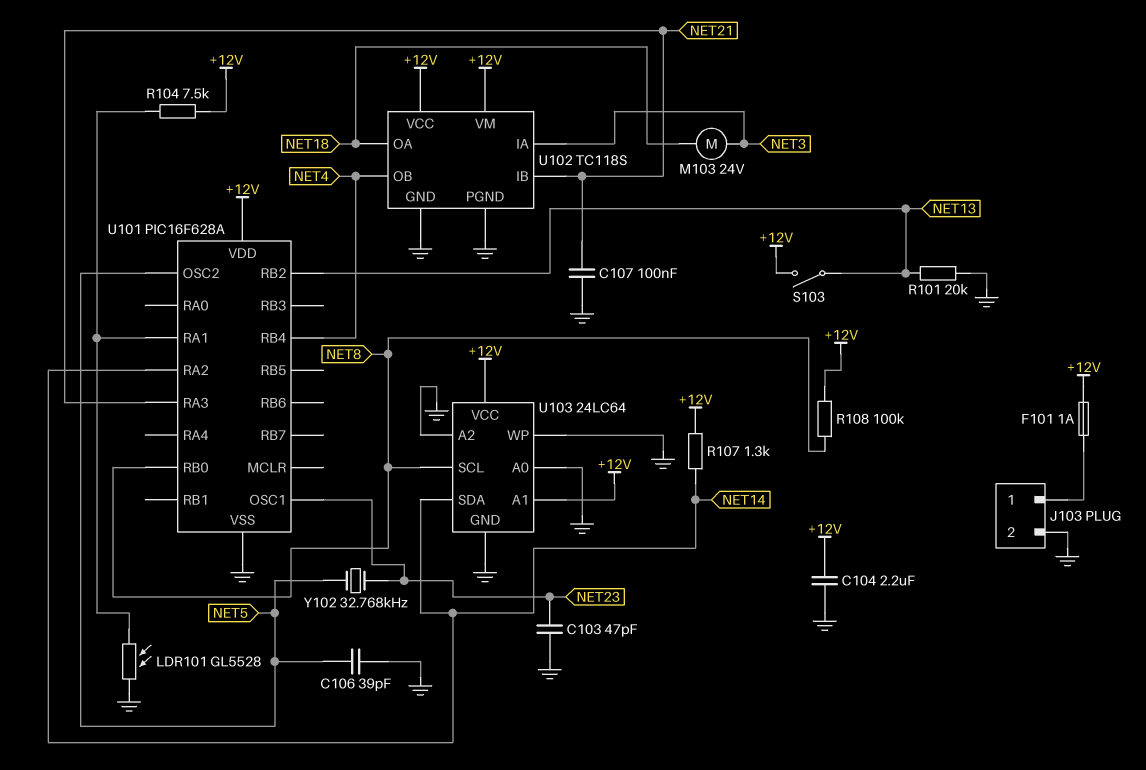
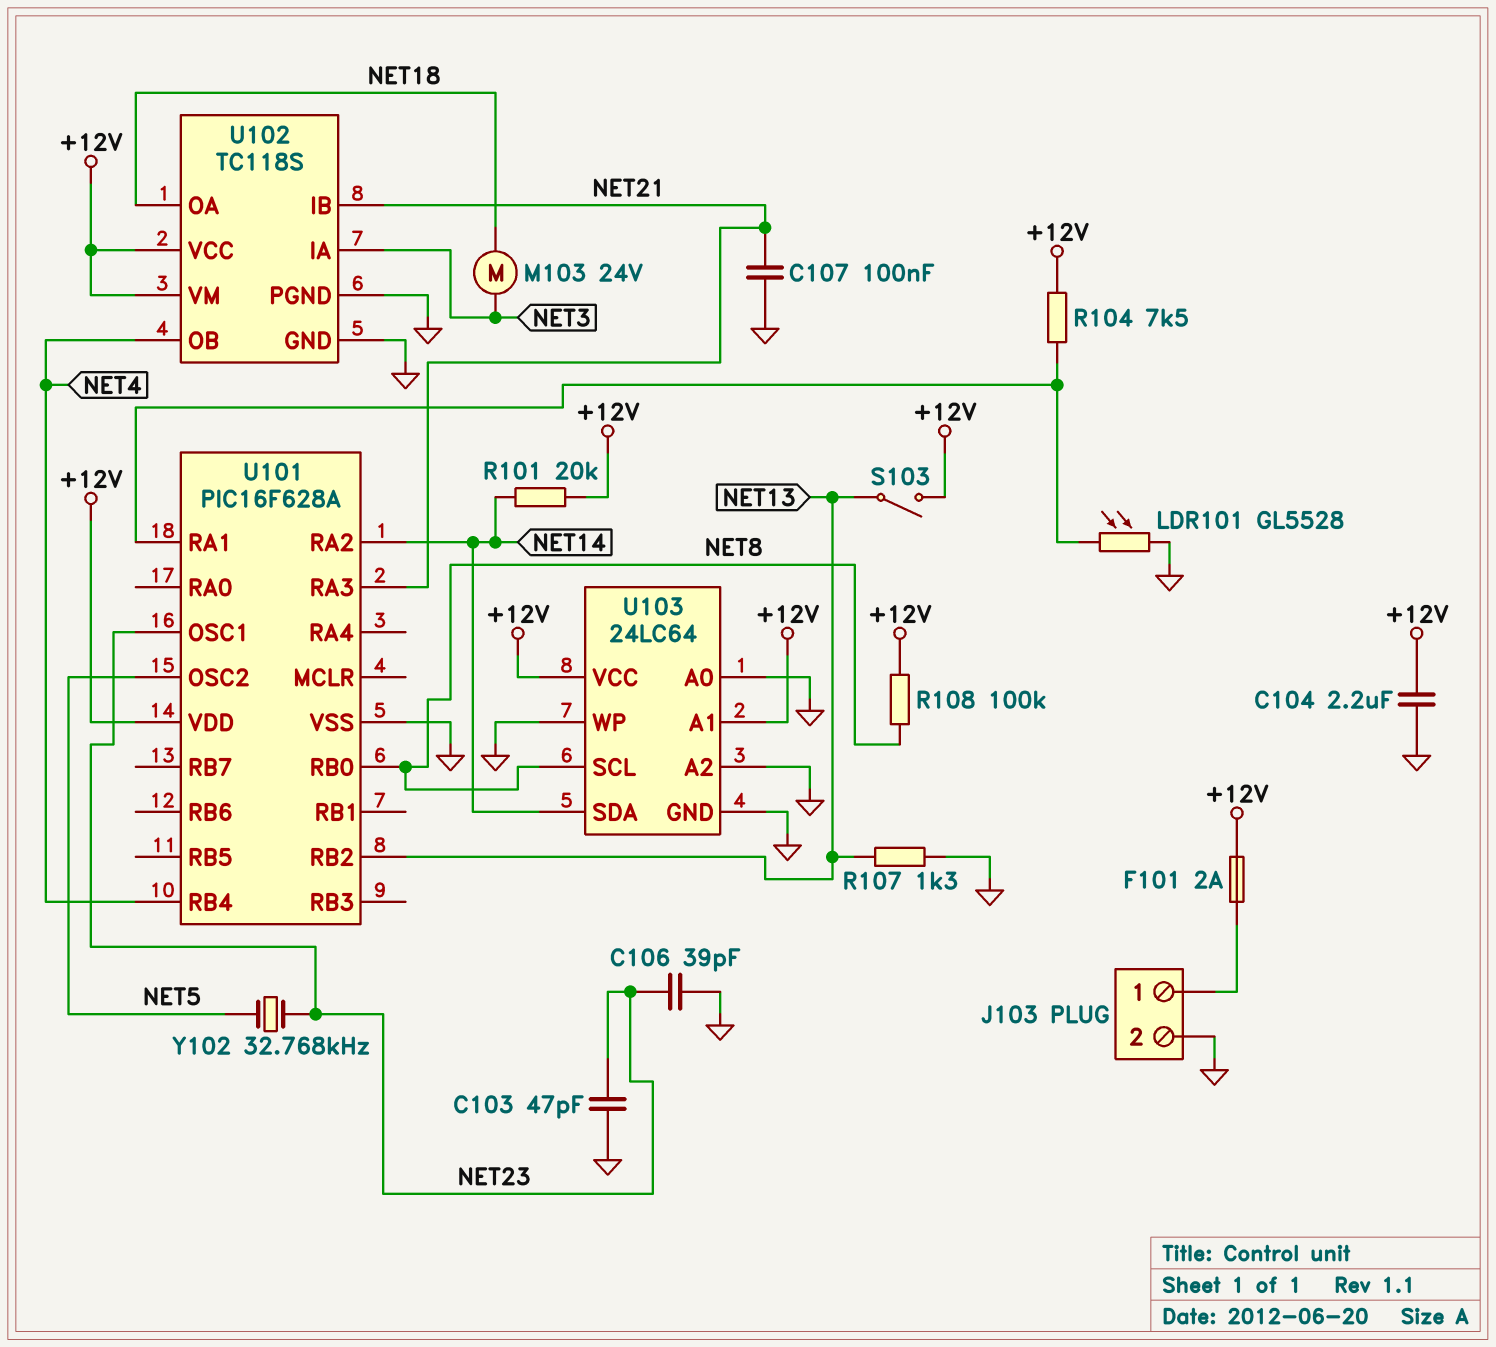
C106: 39pF (GND, NET5) -> 39pF (GND, NET23)
F101: 1A (+12V, J103/1) -> 2A (+12V, J103/1)
R101: 20k (GND, NET13) -> 20k (+12V, NET14)
R107: 1.3k (+12V, NET14) -> 1.3k (GND, NET13)

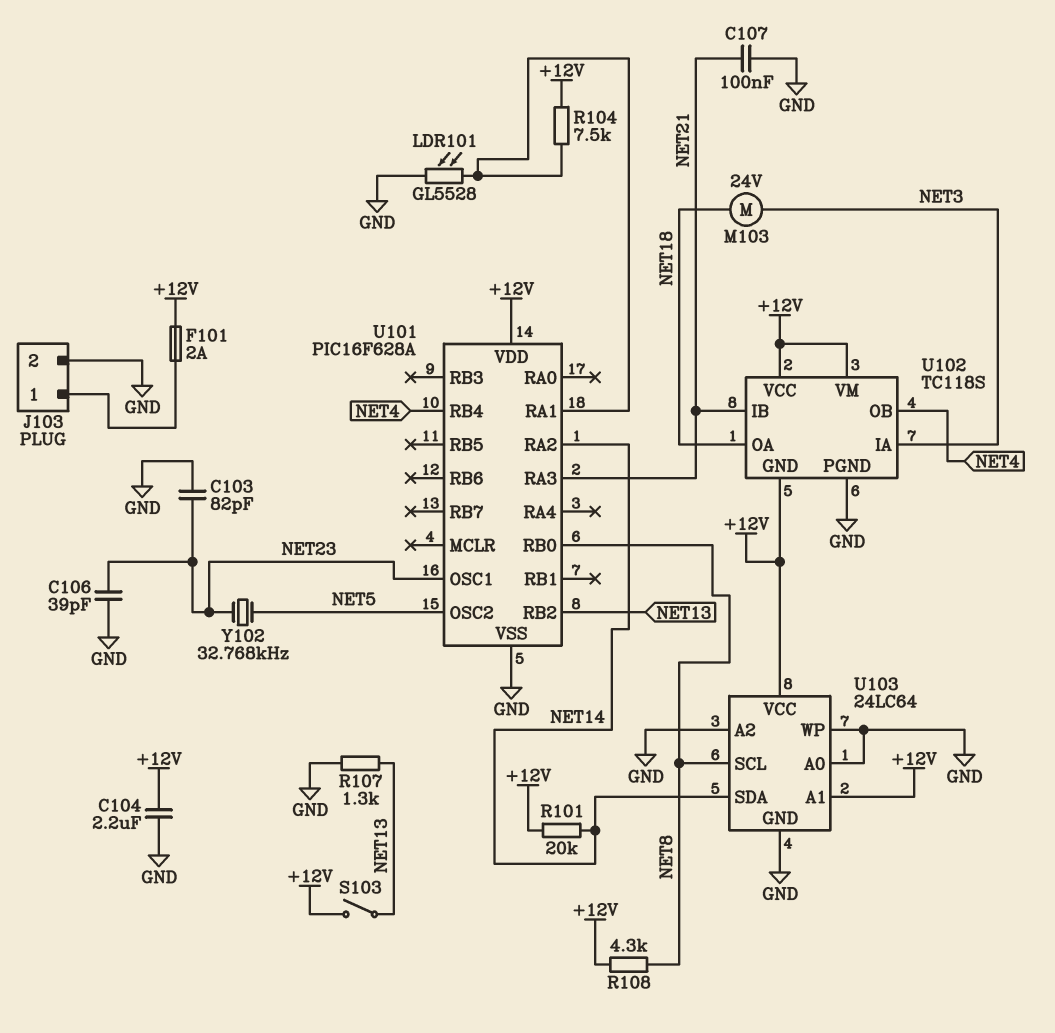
C103: 47pF (GND, NET23) -> 82pF (GND, NET23)
R108: 100k (+12V, NET8) -> 4.3k (+12V, NET8)
U102 pin GND: GND -> +12V

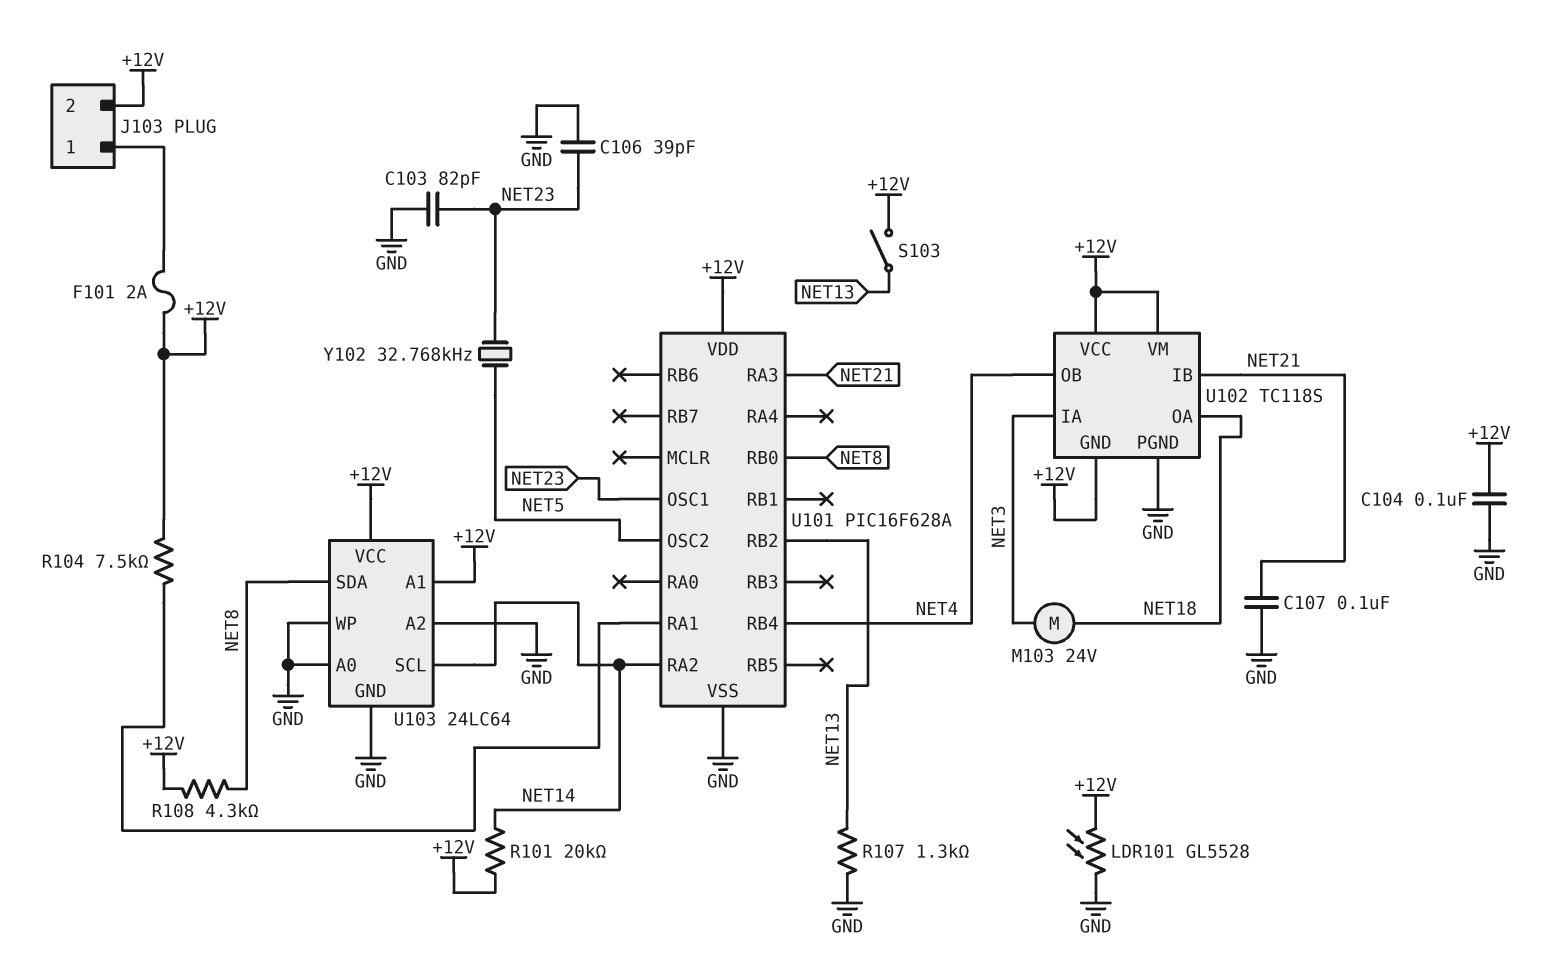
C104: 2.2uF (+12V, GND) -> 100nF (+12V, GND)
J103 pin 2: GND -> +12V
LDR101: GL5528 (GND, U101/RA1) -> GL5528 (+12V, GND)
U103 pin SCL: NET8 -> NET14
U103 pin SDA: NET14 -> NET8

